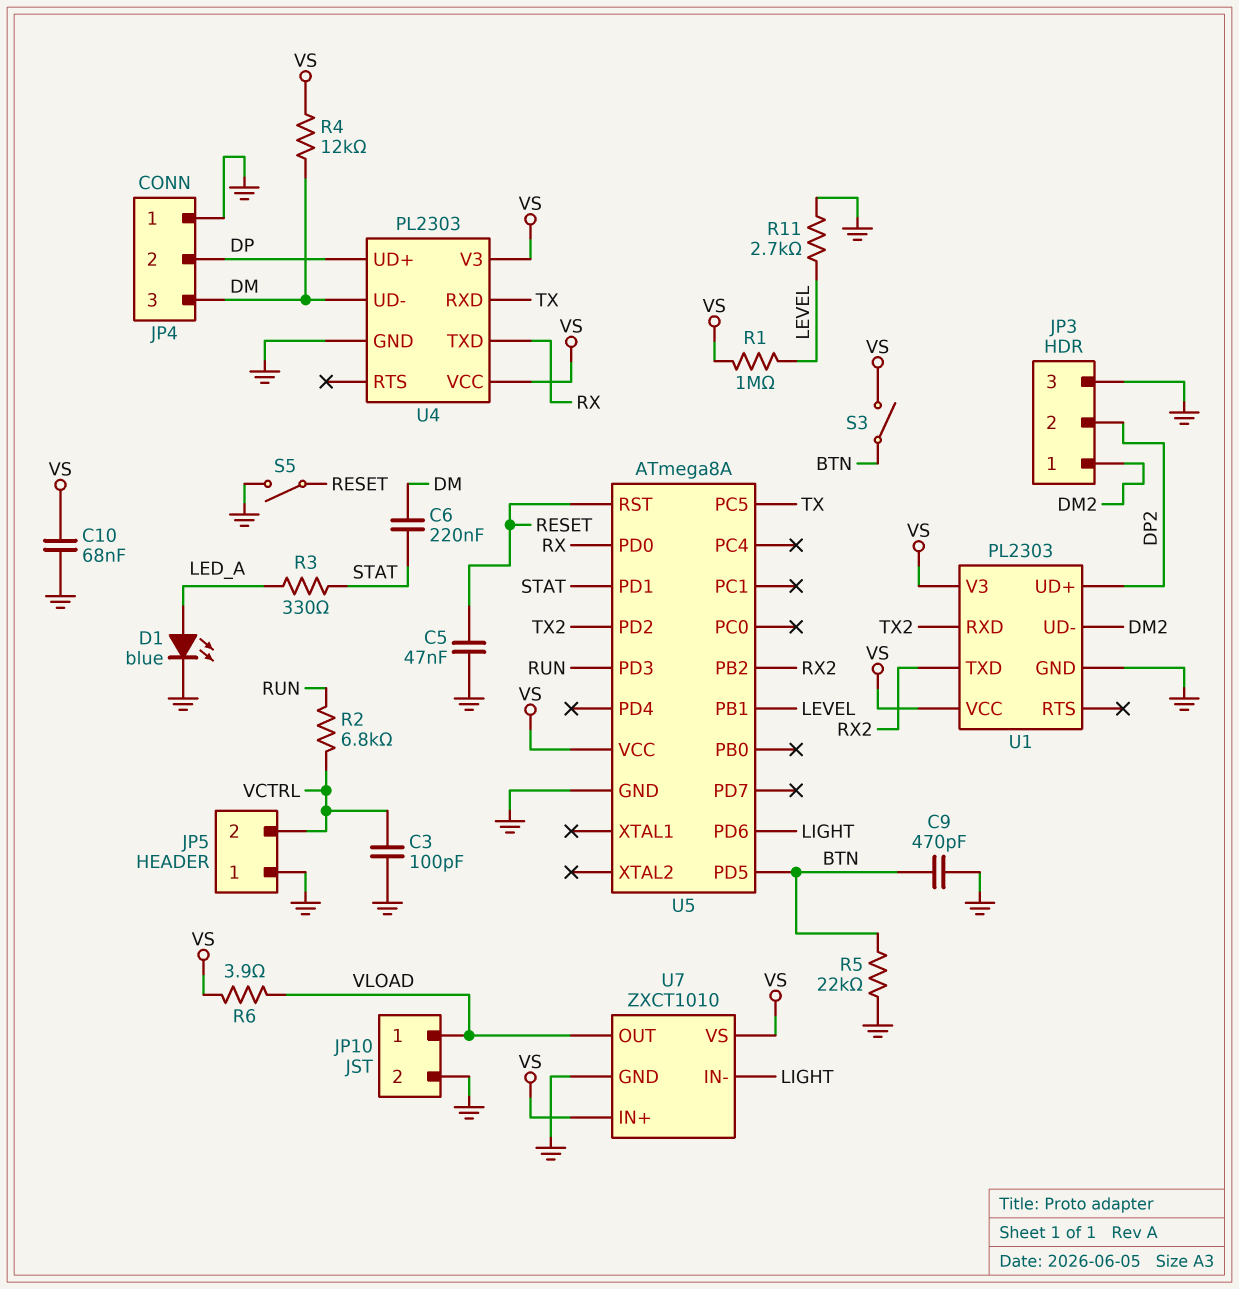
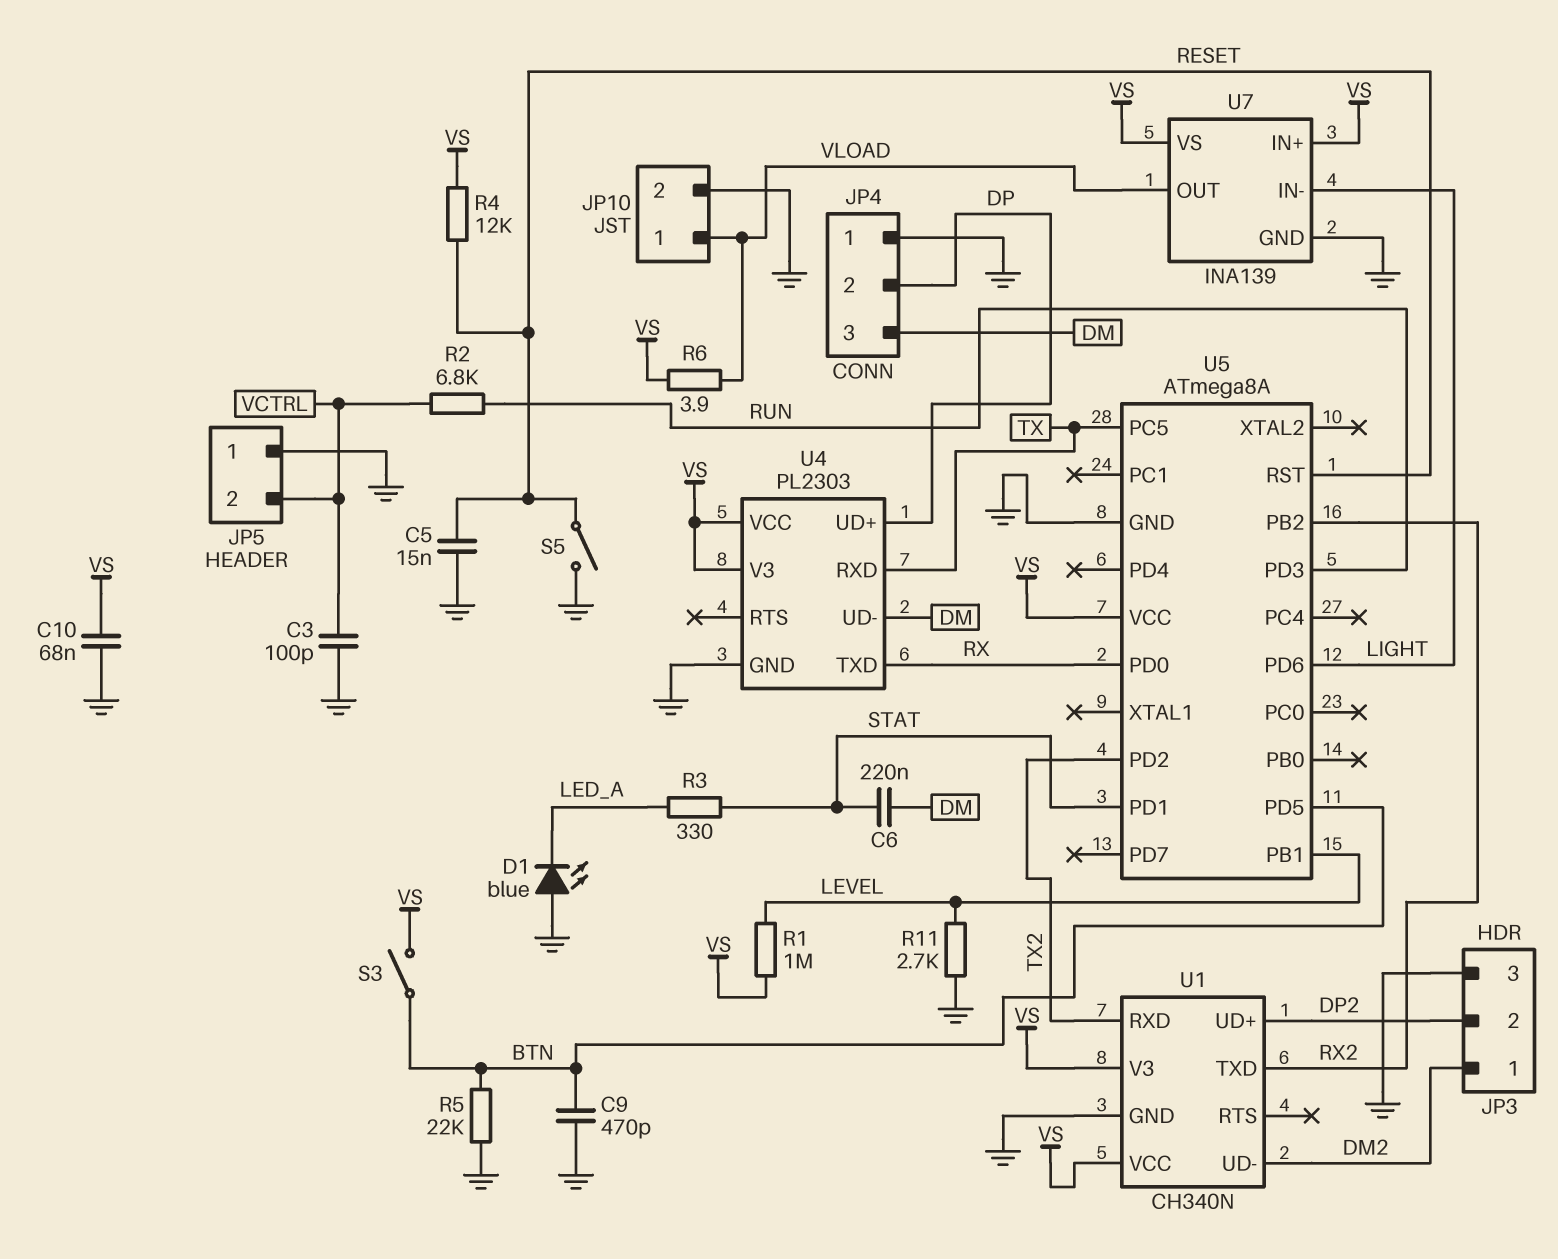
C5: 47nF (GND, RESET) -> 15nF (GND, RESET)
D1: LED blue (A LED_A, K GND) -> LED blue (A GND, K LED_A)
R4: 12k (DM, VS) -> 12k (RESET, VS)
U1: PL2303 -> CH340N
U7: ZXCT1010 -> INA139

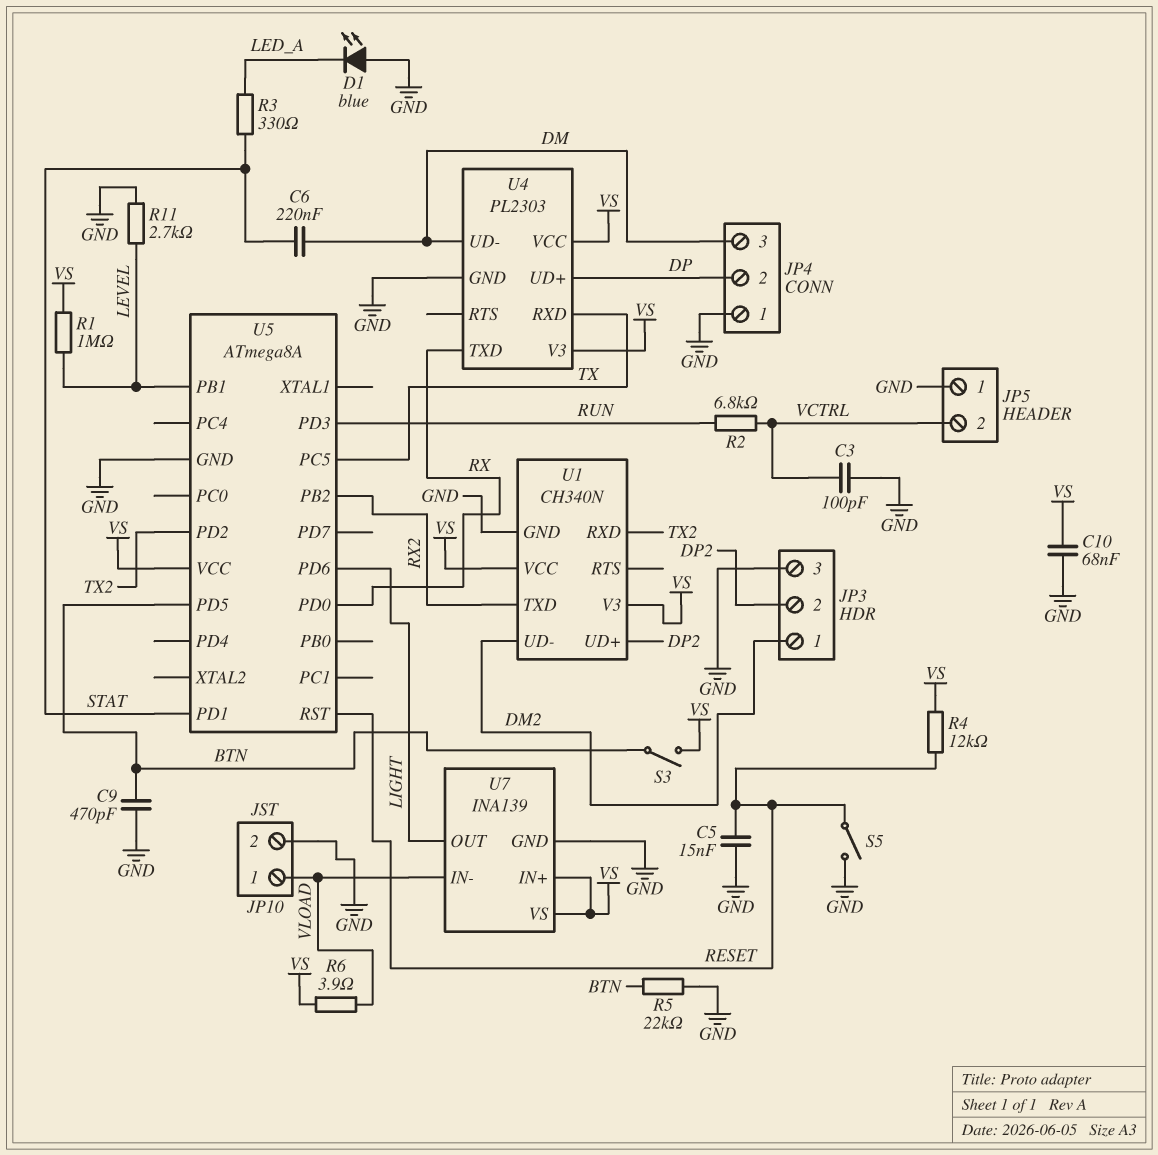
U7 pin IN-: LIGHT -> VLOAD
U7 pin OUT: VLOAD -> LIGHT

